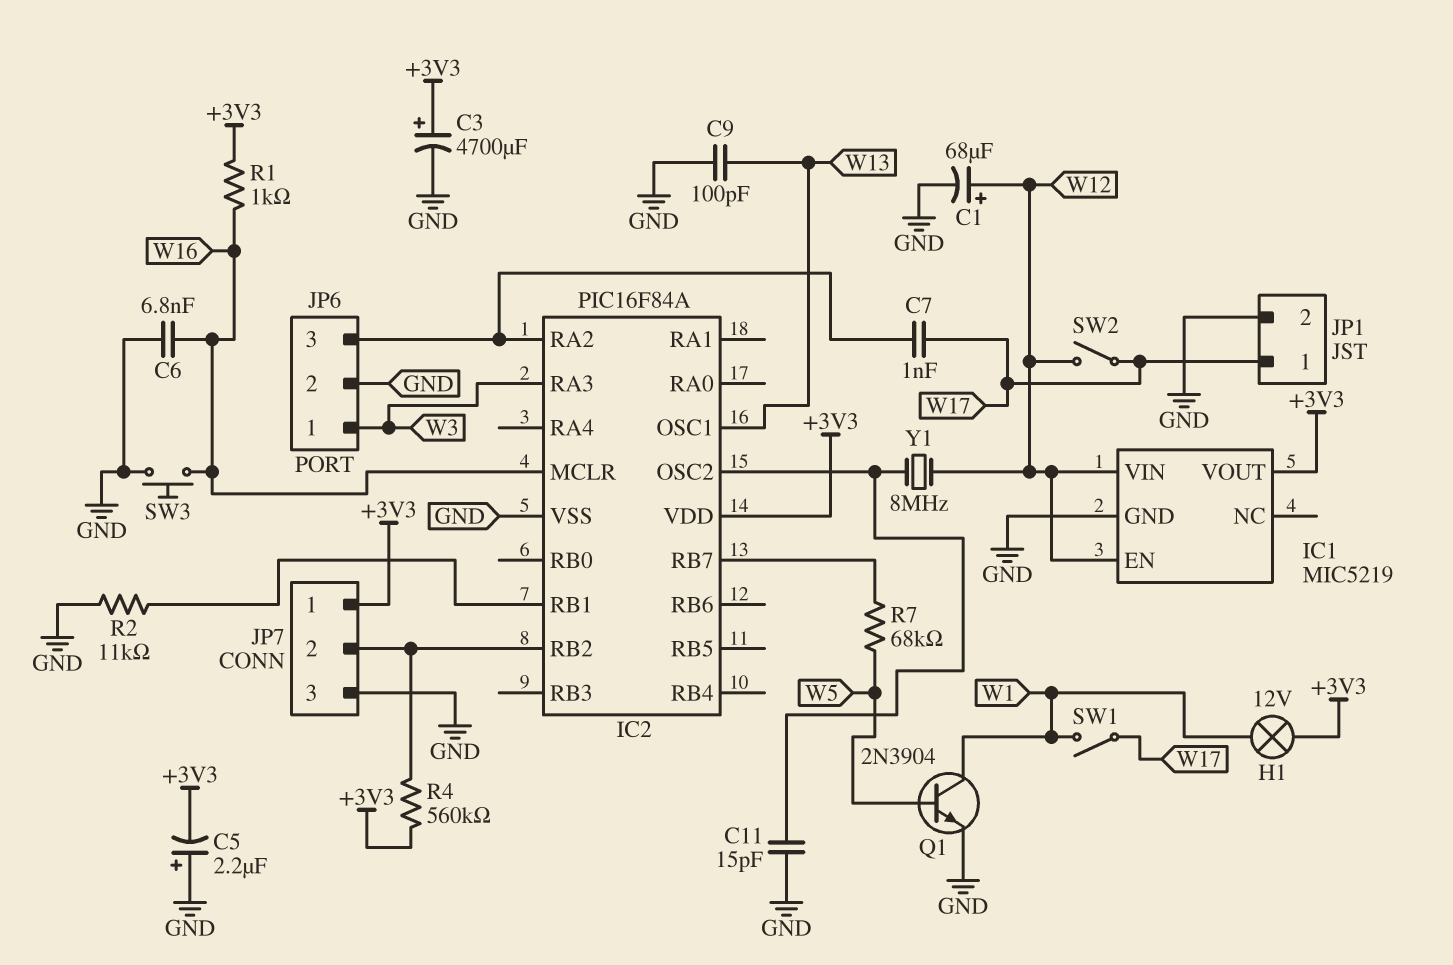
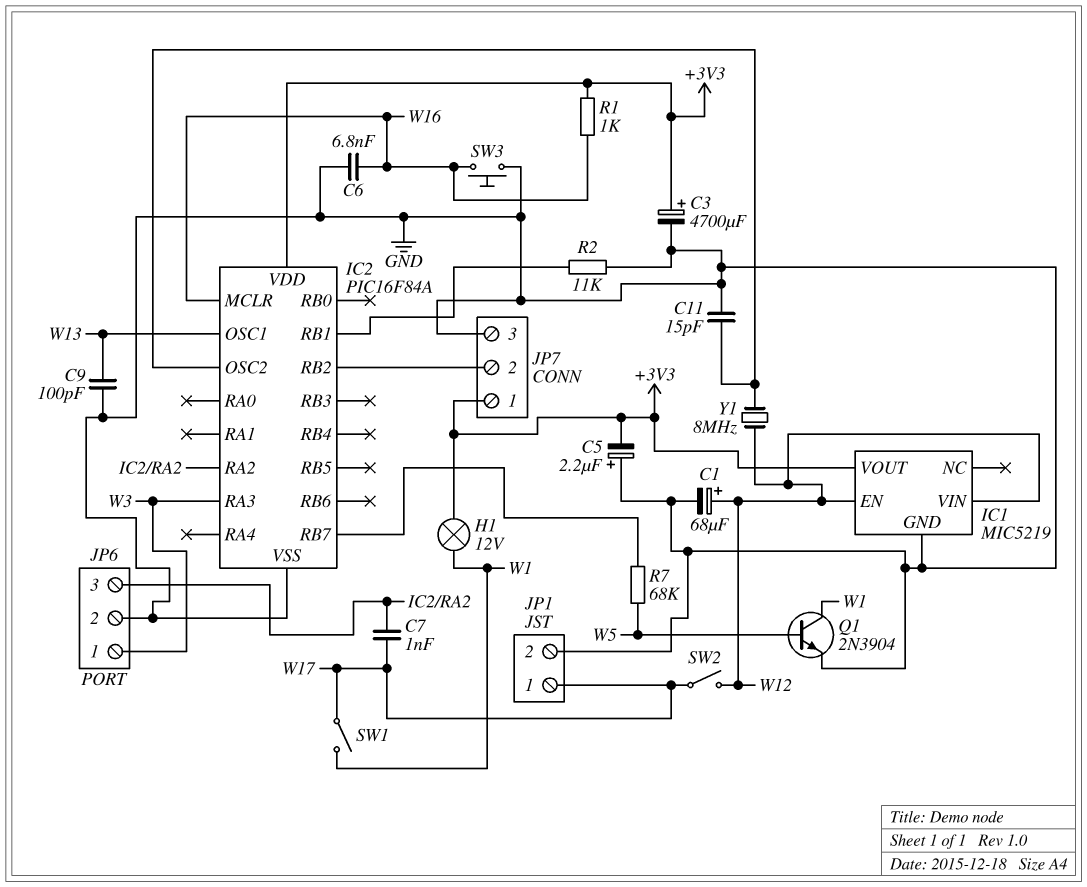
R4: 560k (+3V3, IC2/RB2) -> none

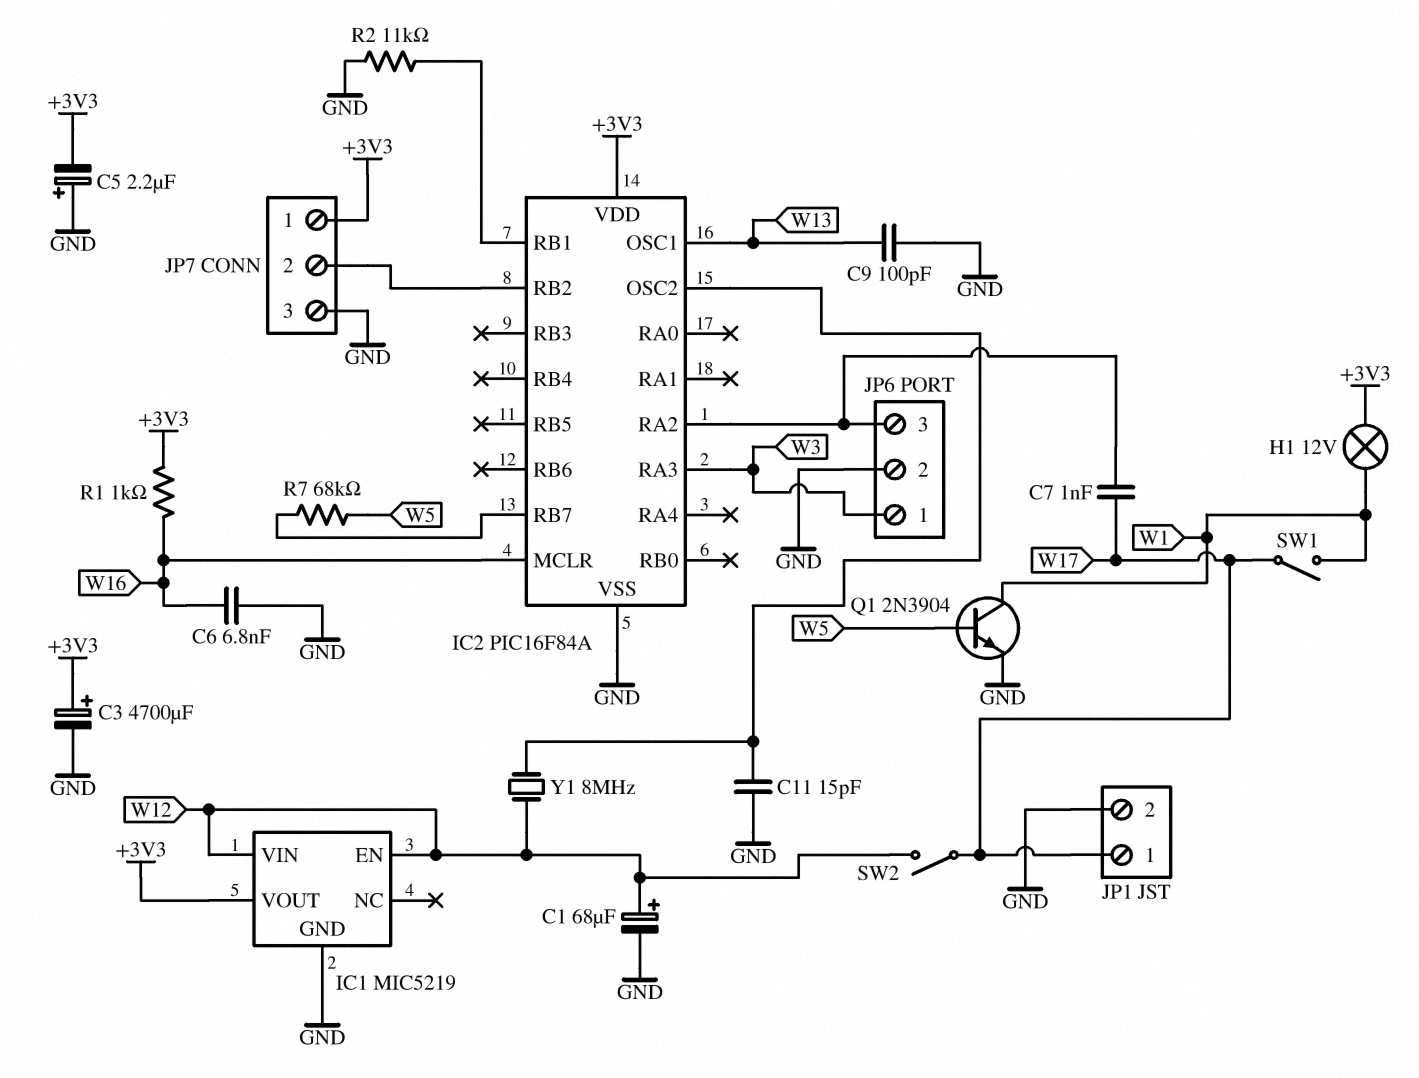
SW3: button (GND, W16) -> none

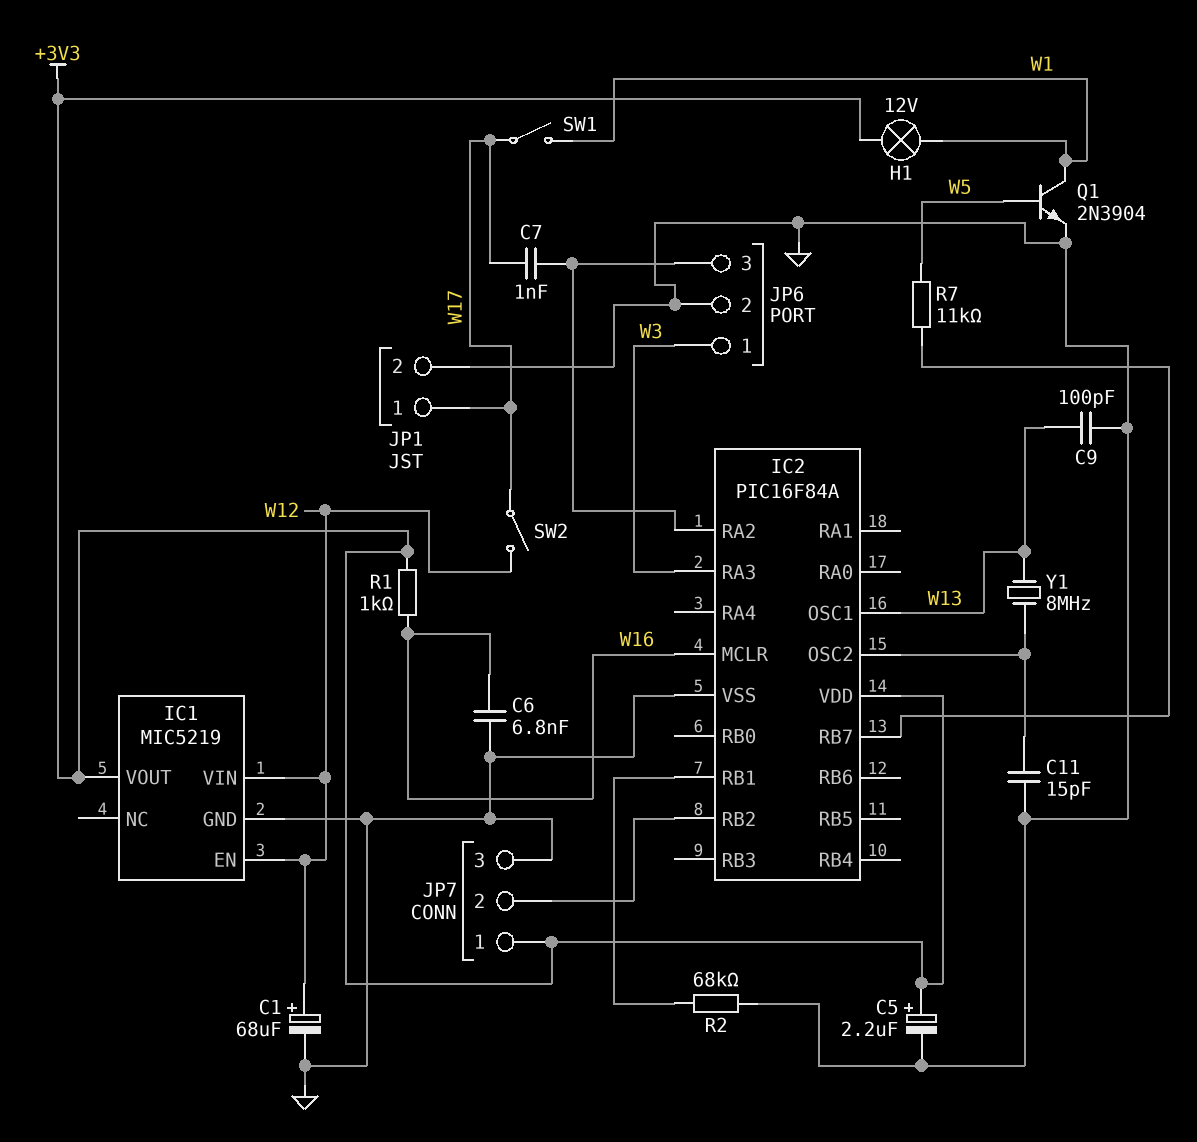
C3: 4700uF (plus +3V3, minus GND) -> none
C5: 2.2uF (plus GND, minus +3V3) -> 2.2uF (plus +3V3, minus GND)
R2: 11k (GND, IC2/RB1) -> 68k (GND, IC2/RB1)
R7: 68k (IC2/RB7, W5) -> 11k (IC2/RB7, W5)
Y1: 8MHz (IC2/OSC2, W12) -> 8MHz (IC2/OSC2, W13)

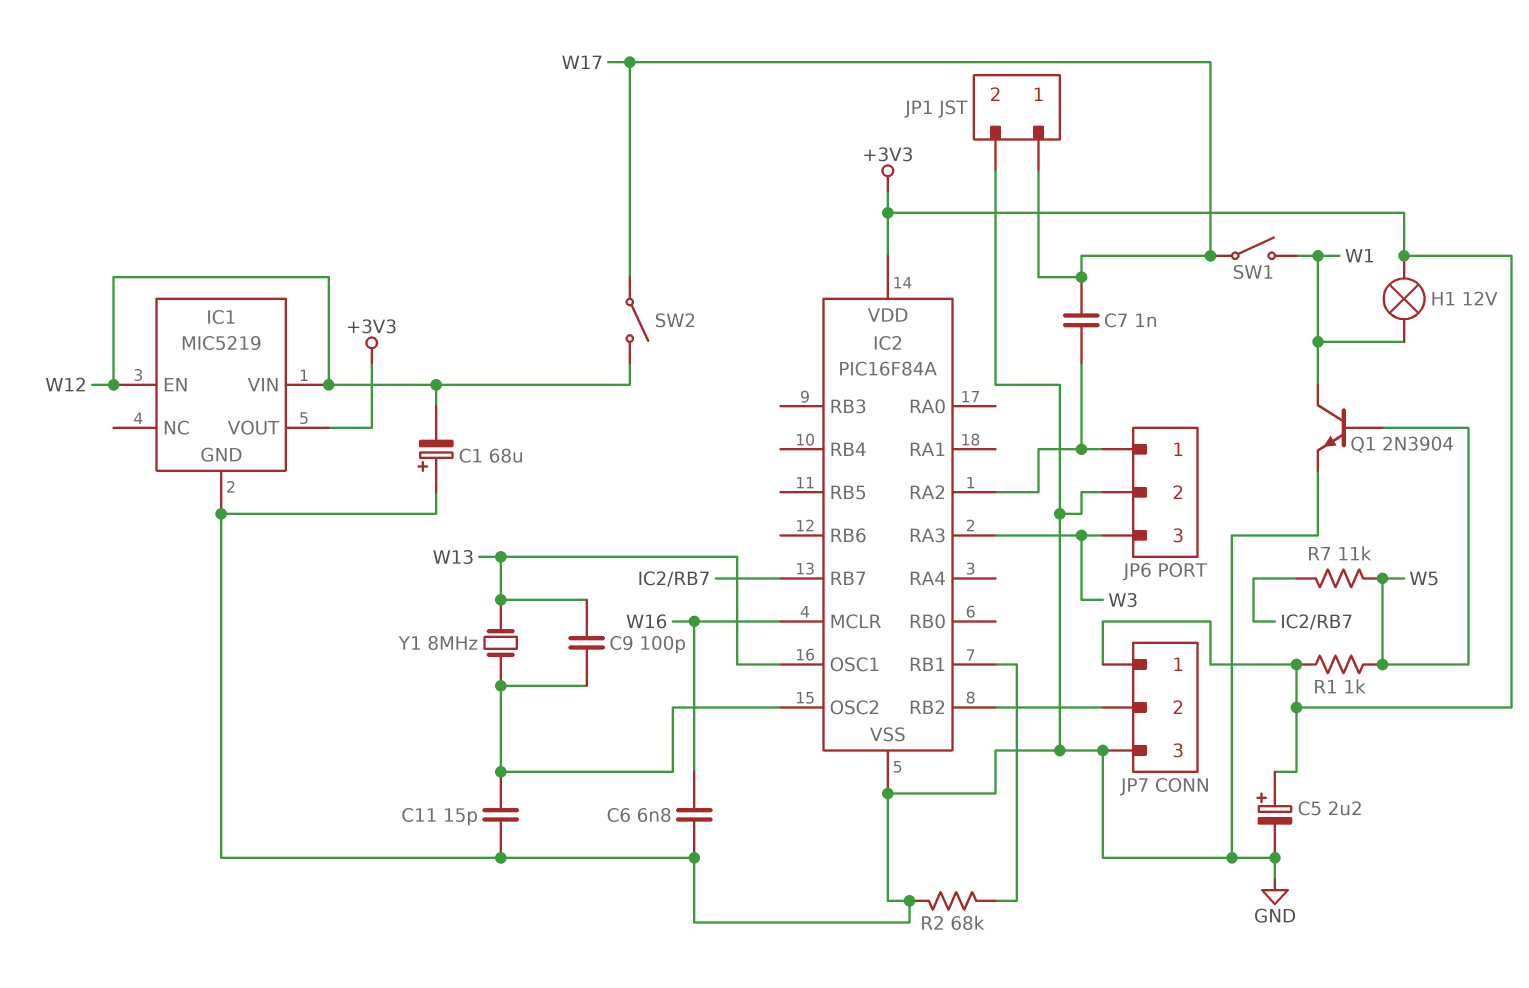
C1: 68uF (plus W12, minus GND) -> 68uF (plus GND, minus W12)
C9: 100pF (GND, W13) -> 100pF (IC2/OSC2, W13)
JP6 pin 1: W3 -> IC2/RA2
JP6 pin 3: IC2/RA2 -> W3
R1: 1k (+3V3, W16) -> 1k (+3V3, W5)

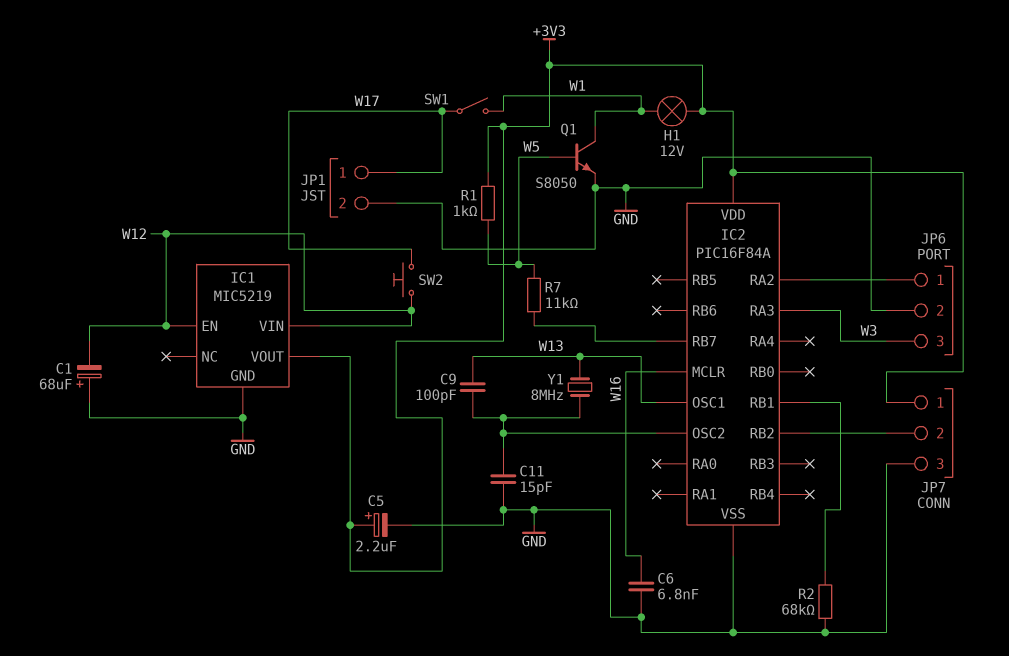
C7: 1nF (IC2/RA2, W17) -> none
Q1: NPN 2N3904 (B W5, C W1, E GND) -> NPN S8050 (B W5, C W1, E GND)
SW2: switch (W12, W17) -> button (W12, W17)

